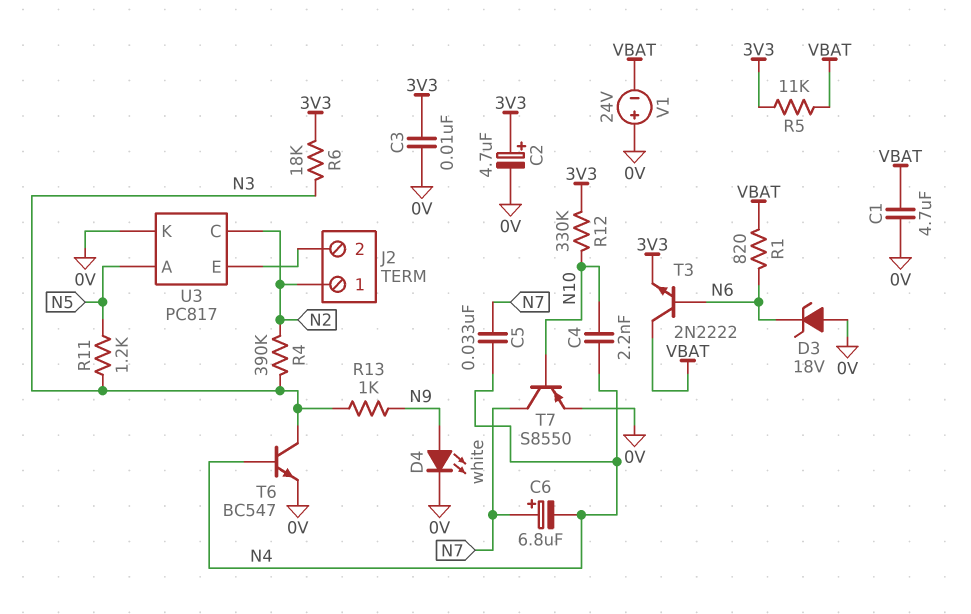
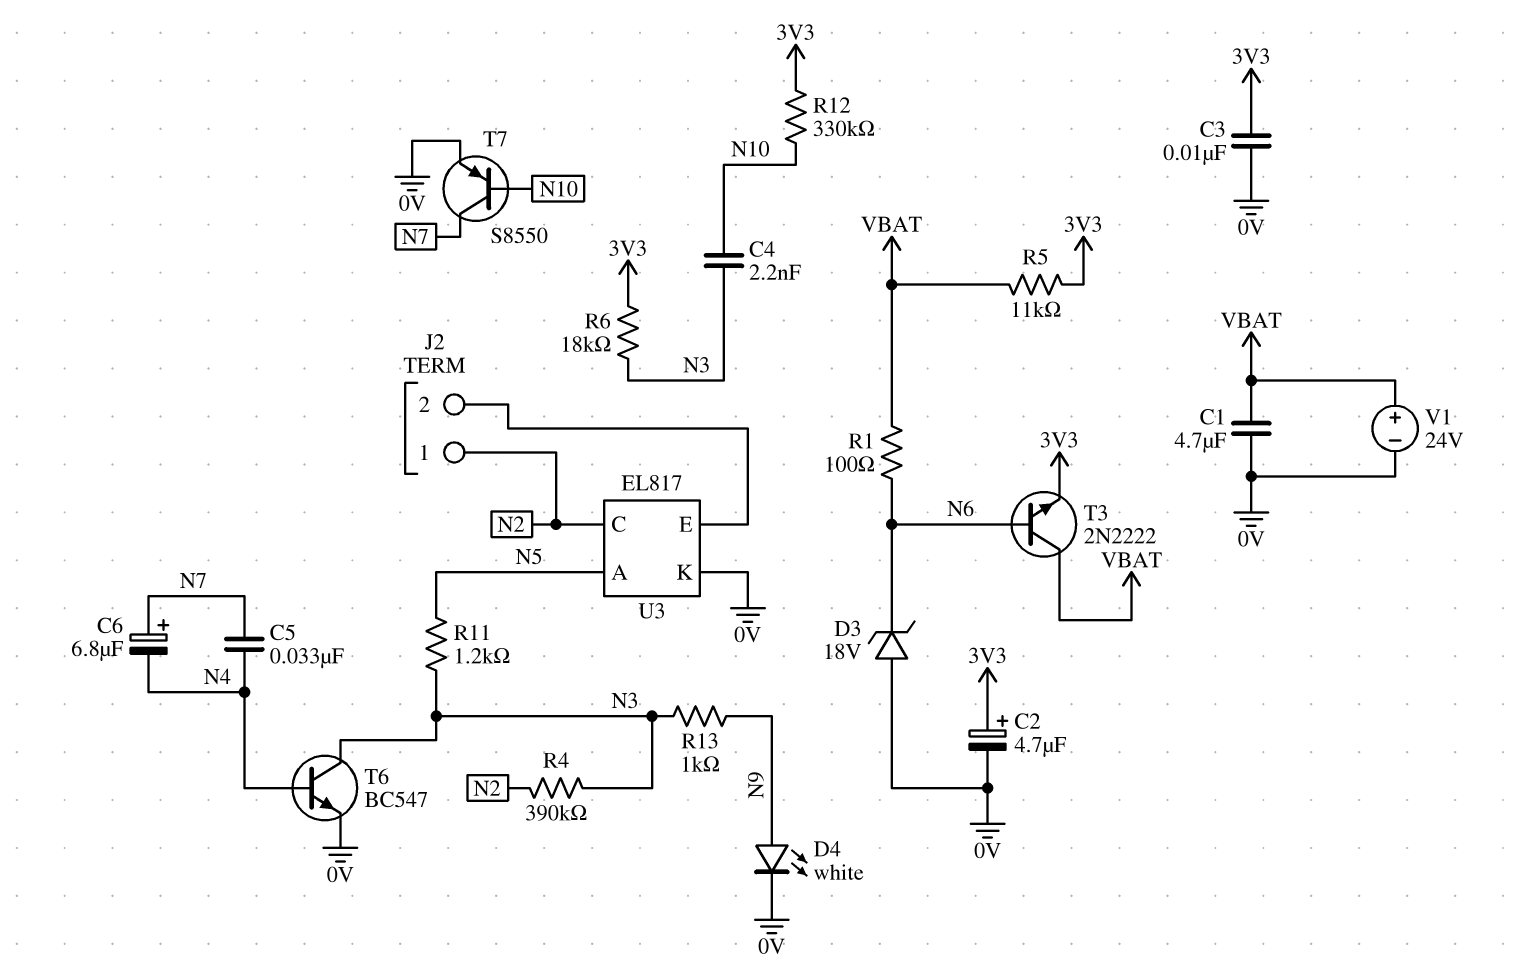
C4: 2.2nF (N4, N10) -> 2.2nF (N3, N10)
R1: 820 (N6, VBAT) -> 100 (N6, VBAT)
U3: PC817 -> EL817
V1: 24V (plus 0V, minus VBAT) -> 24V (plus VBAT, minus 0V)

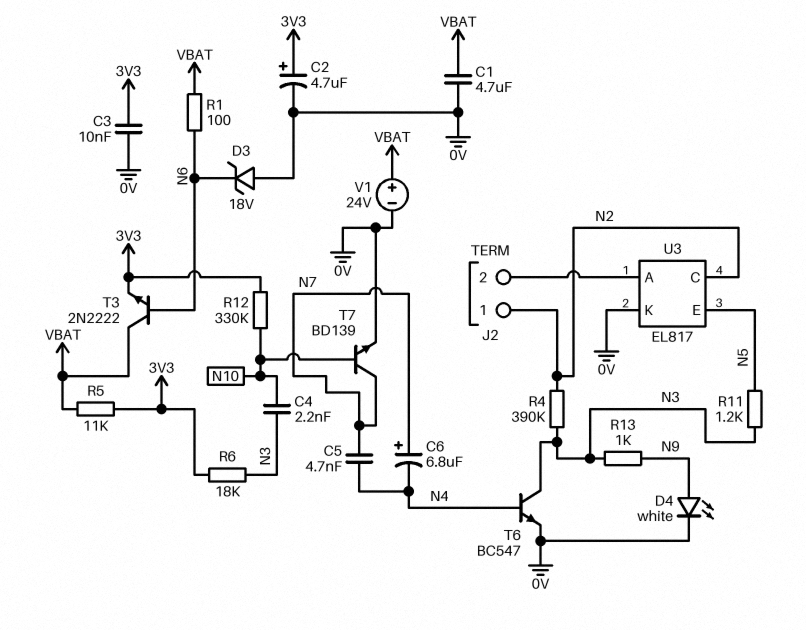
C5: 33nF (N4, N7) -> 4.7nF (N4, N7)
T7: PNP S8550 (B N10, C N7, E 0V) -> NPN BD139 (B N10, C N7, E 0V)
U3 pin A: N5 -> J2/2
U3 pin E: J2/2 -> N5

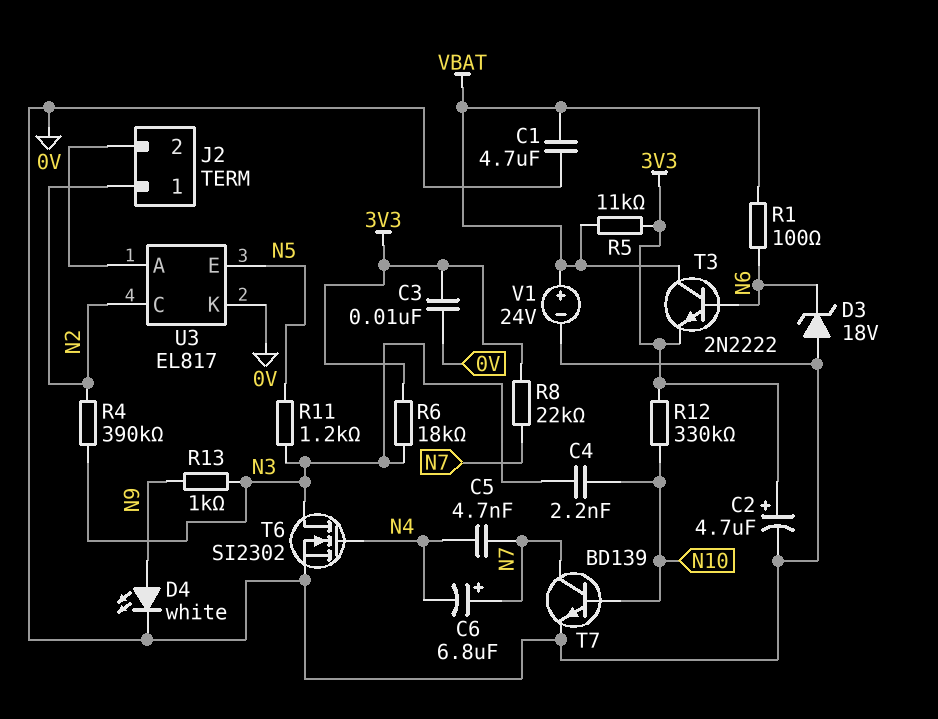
R8: none -> 22k (3V3, N7)
T6: NPN BC547 (B N4, C N3, E 0V) -> NMOS SI2302 (G N4, D N3, S 0V)

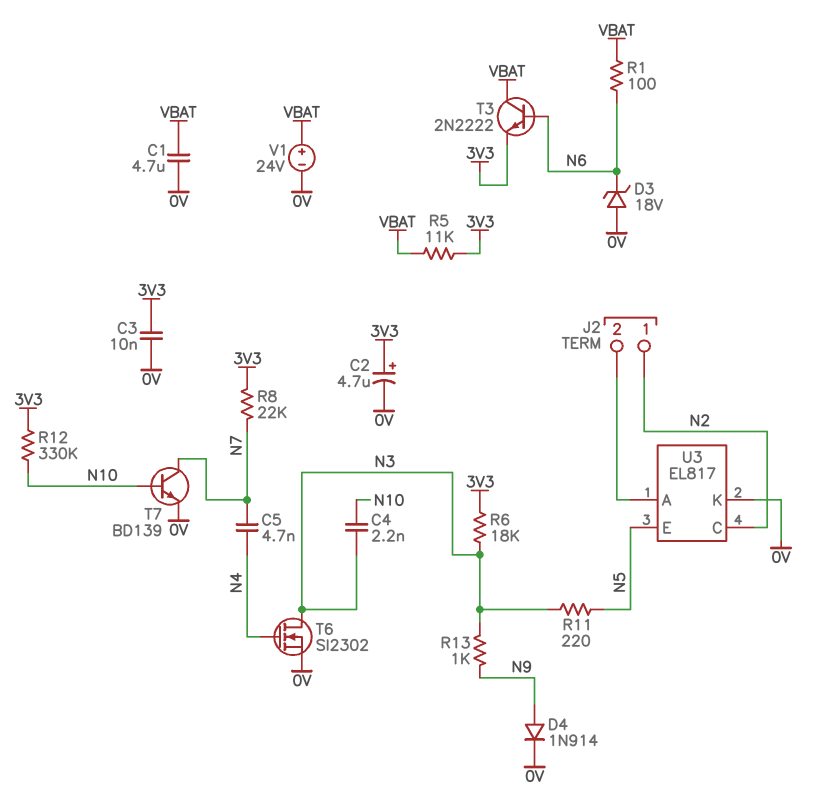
C6: 6.8uF (plus N7, minus N4) -> none
D4: LED white (A N9, K 0V) -> diode 1N914 (A N9, K 0V)
R4: 390k (N2, N3) -> none
R11: 1.2k (N3, N5) -> 220 (N3, N5)

